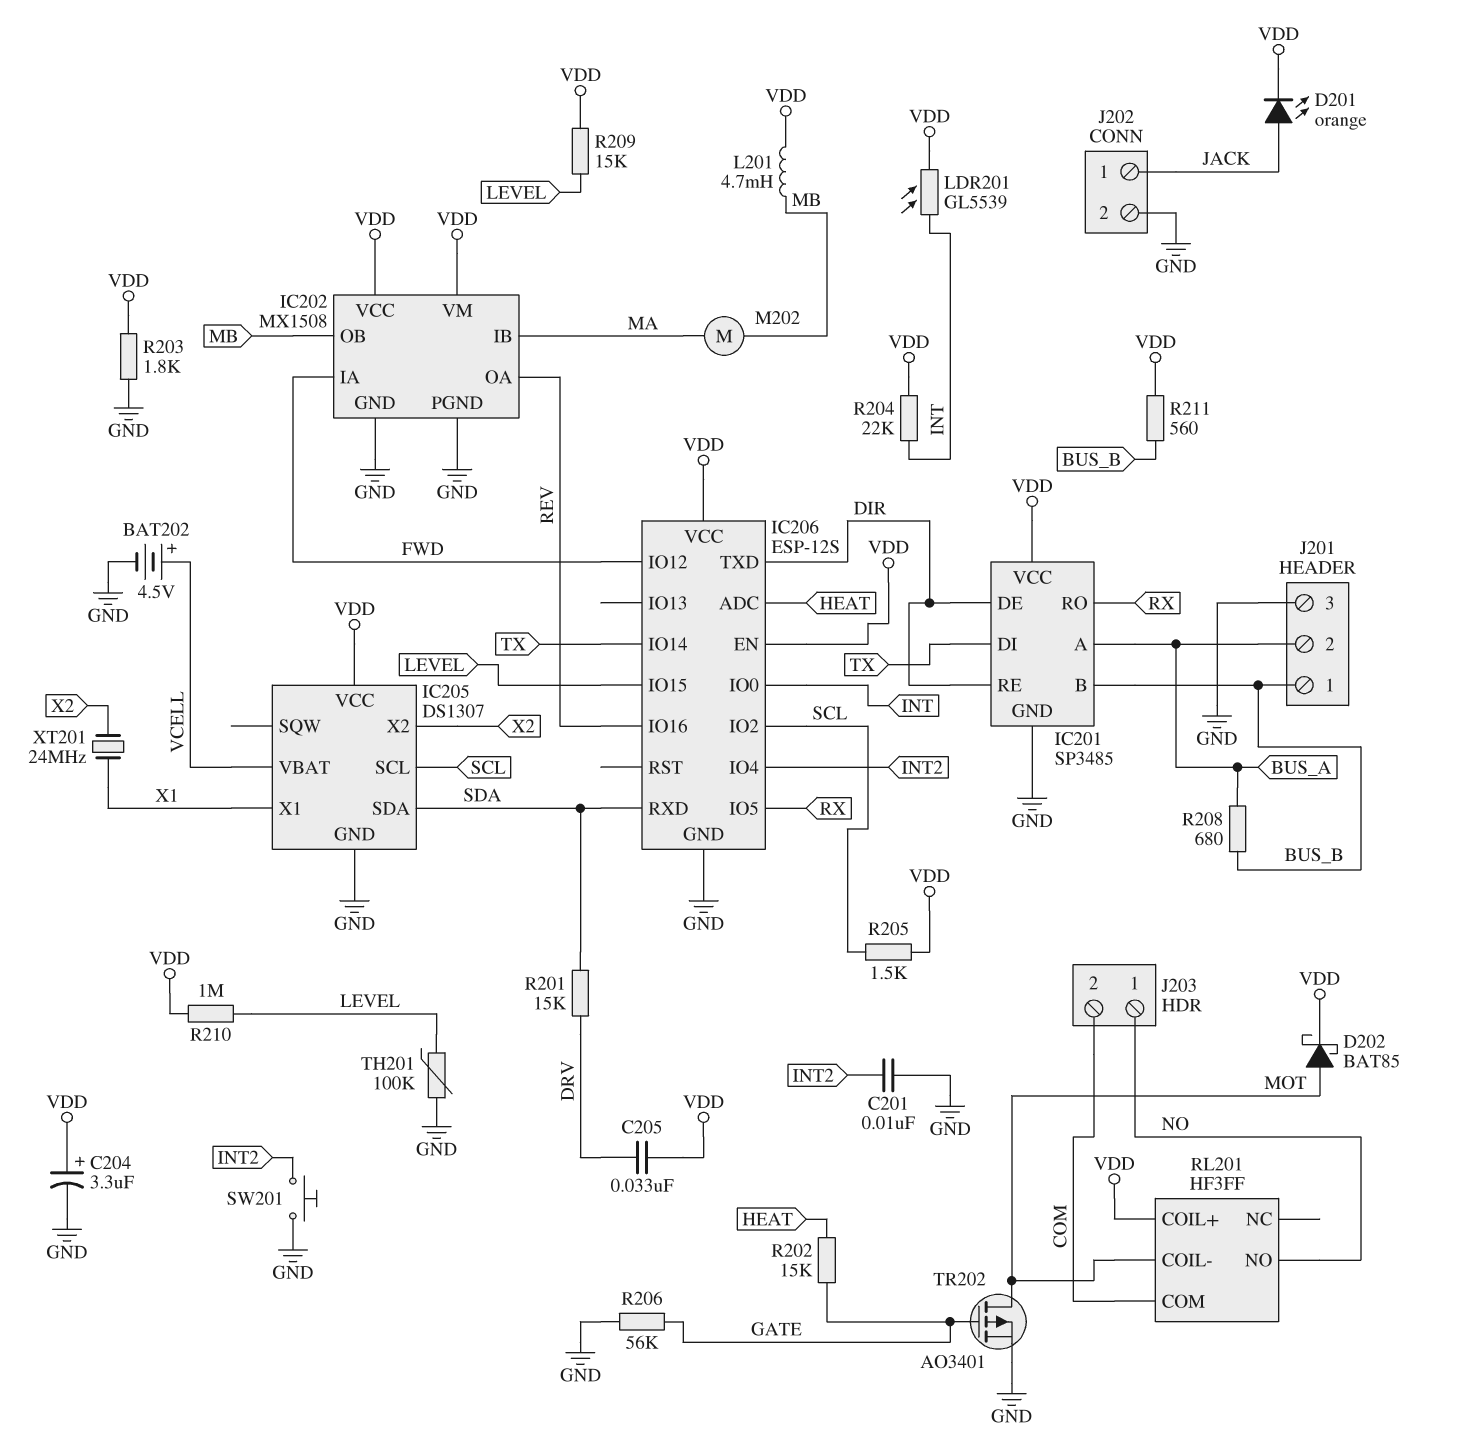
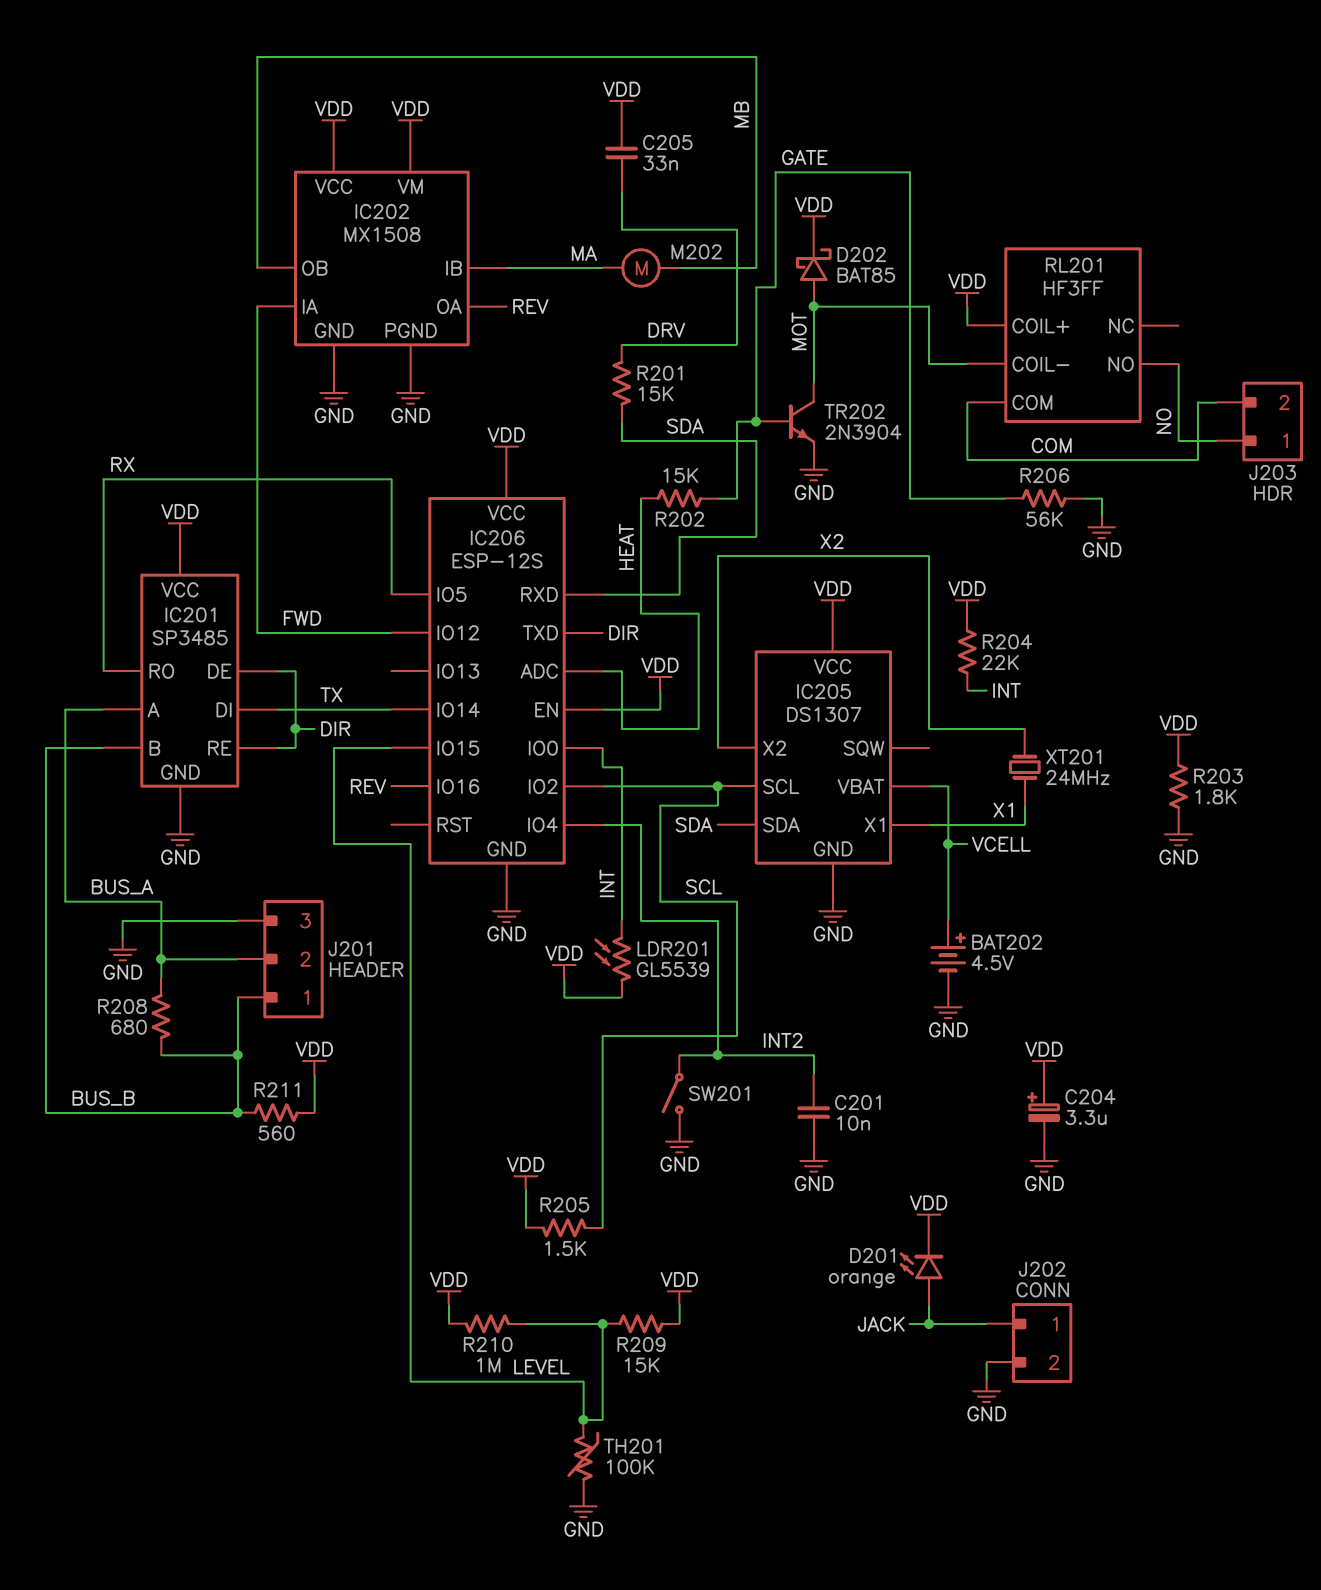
L201: 4.7mH (MB, VDD) -> none
SW201: button (GND, INT2) -> switch (GND, INT2)
TR202: PMOS AO3401 (G GATE, D MOT, S GND) -> NPN 2N3904 (B GATE, C MOT, E GND)

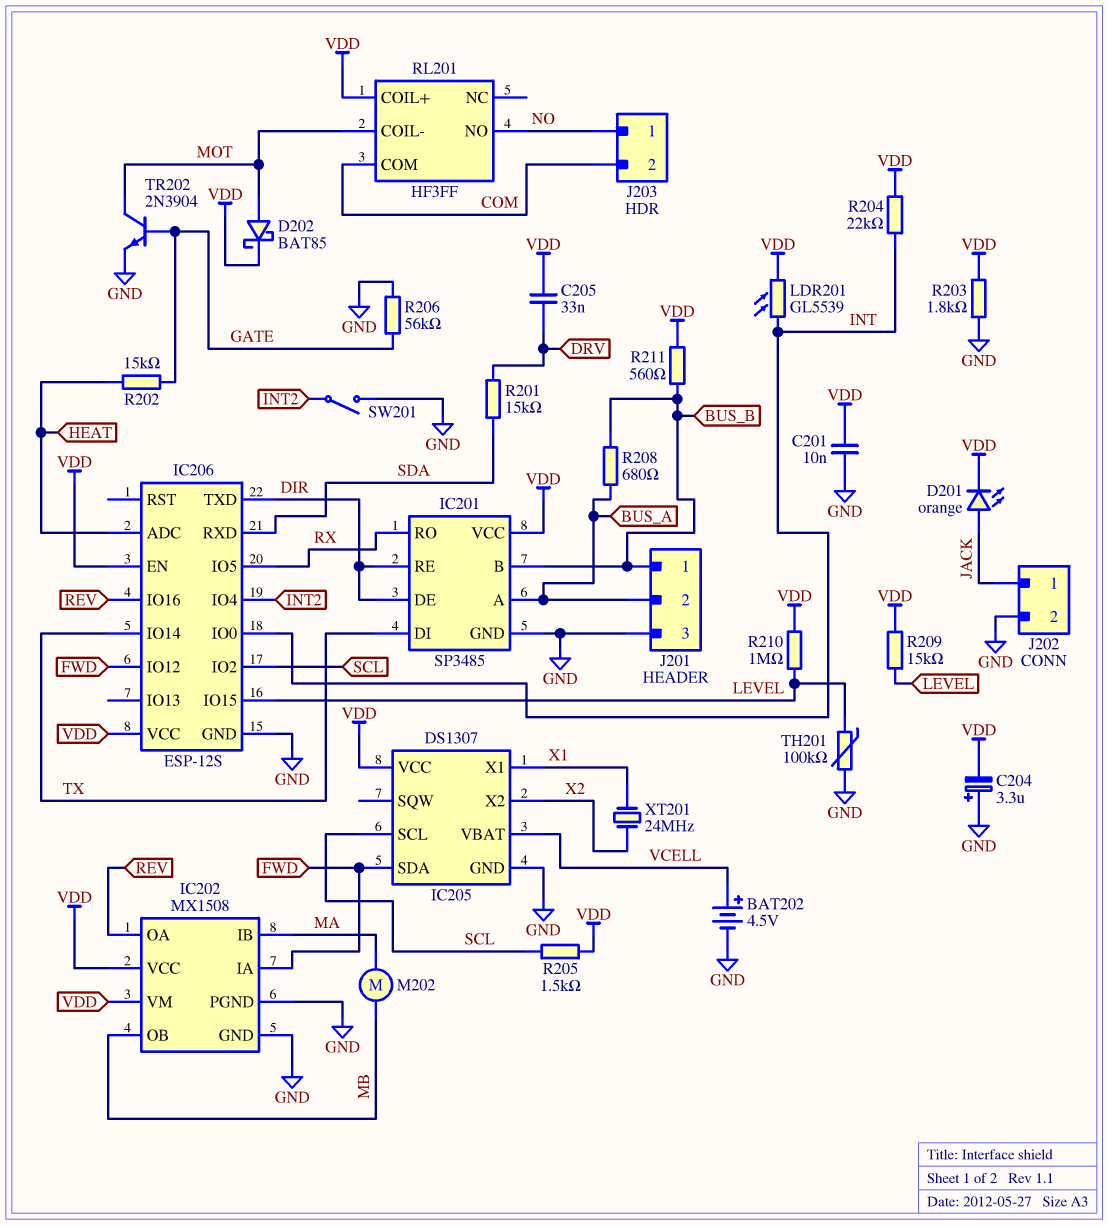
C201: 10nF (GND, INT2) -> 10nF (GND, VDD)
C204: 3.3uF (plus VDD, minus GND) -> 3.3uF (plus GND, minus VDD)
IC205 pin SDA: SDA -> FWD

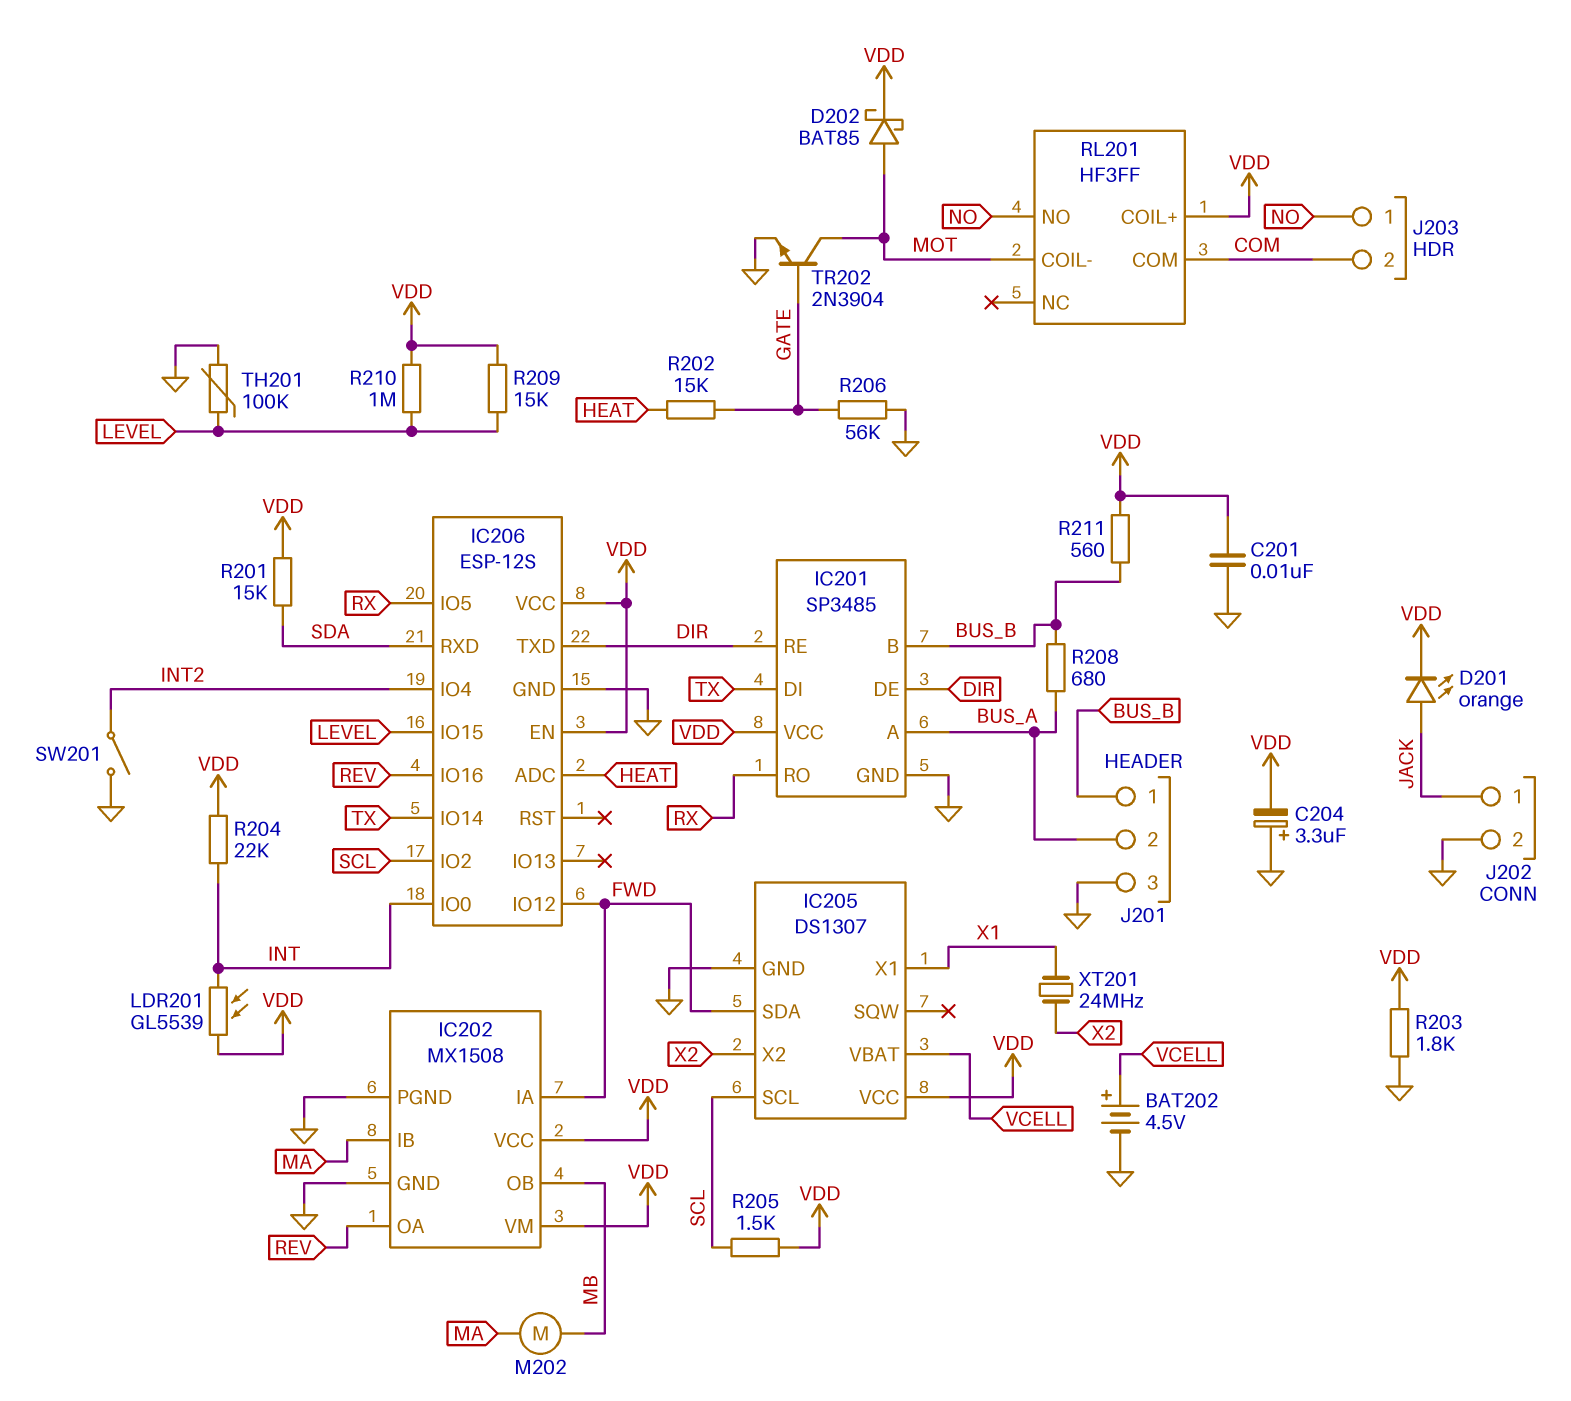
C205: 33nF (DRV, VDD) -> none
R201: 15k (DRV, SDA) -> 15k (SDA, VDD)

